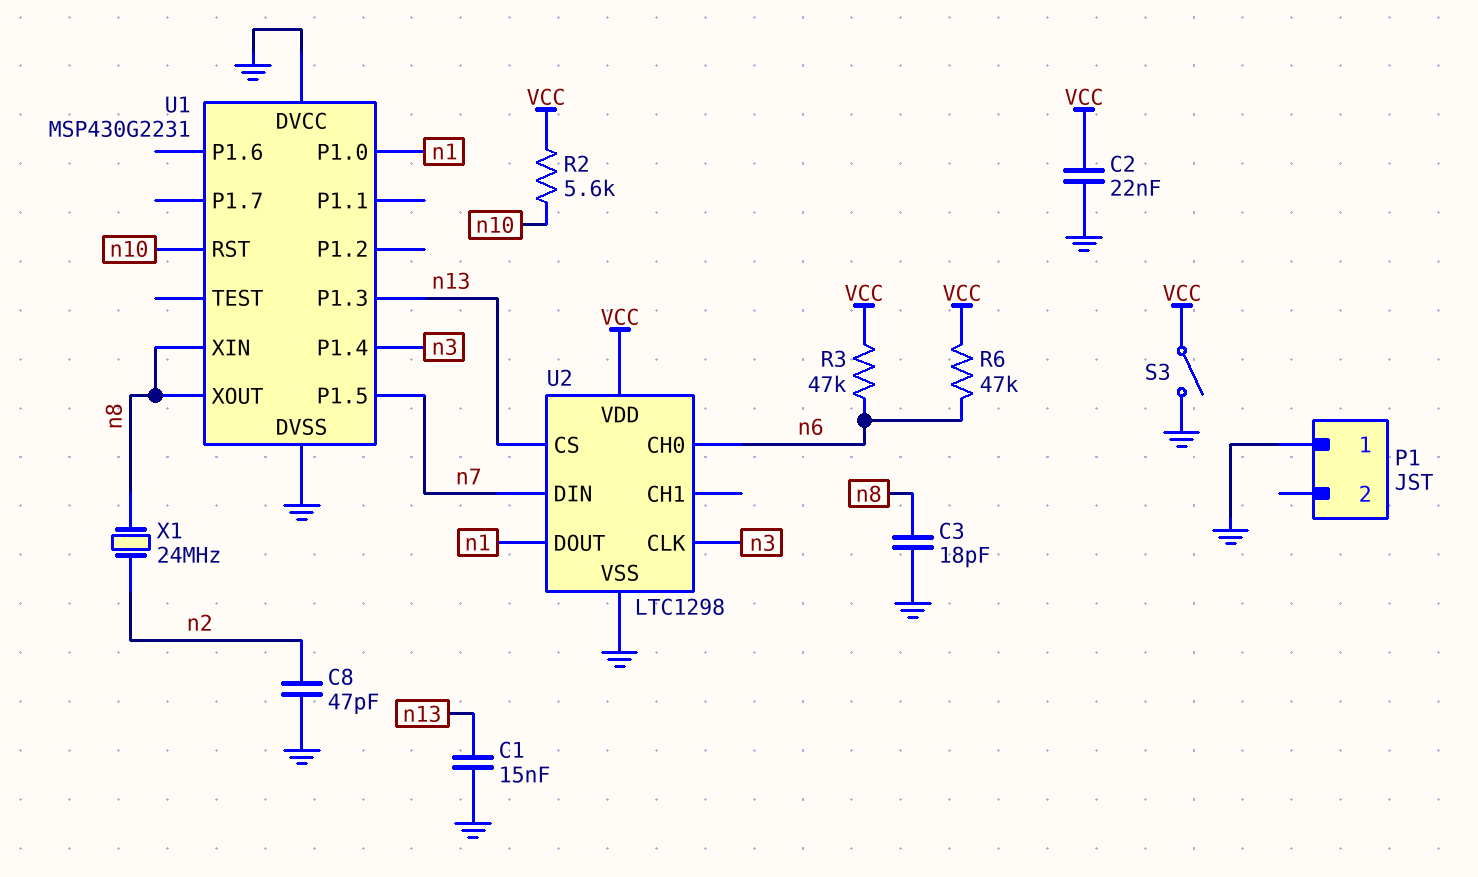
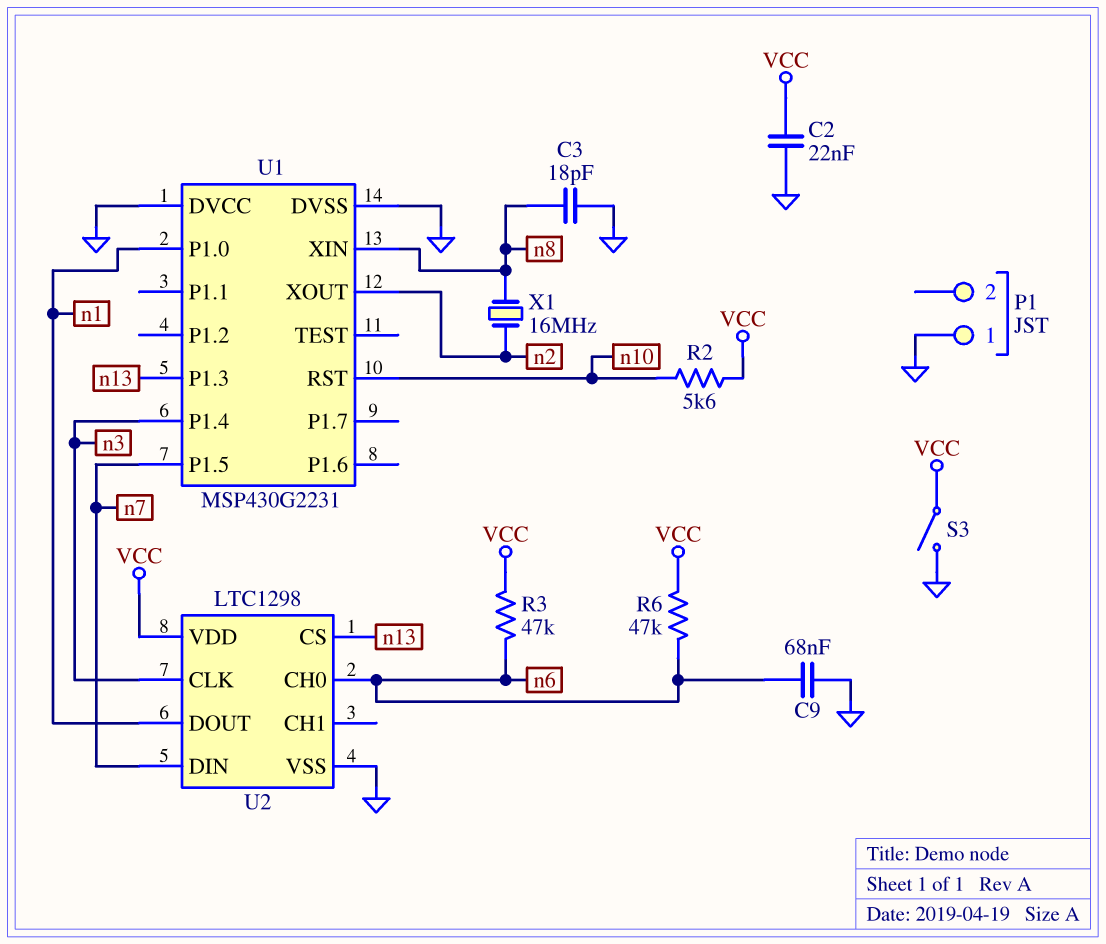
C1: 15nF (GND, n13) -> none
C8: 47pF (GND, n2) -> none
C9: none -> 68nF (GND, n6)
U1 pin XOUT: n8 -> n2
X1: 24MHz (n2, n8) -> 16MHz (n2, n8)

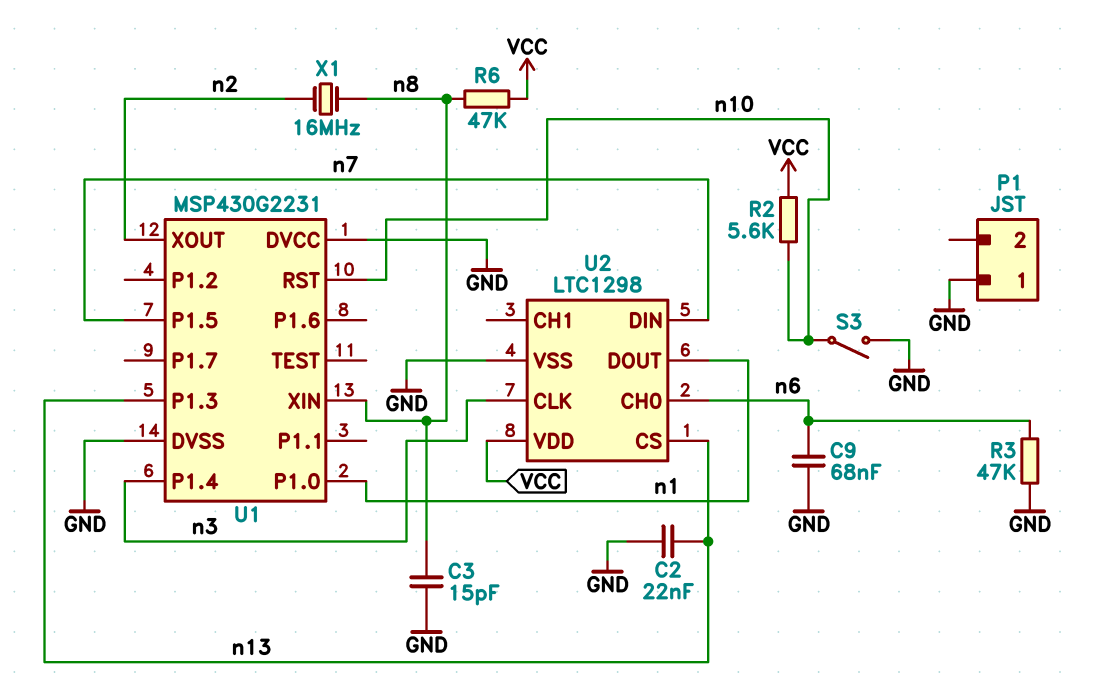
C2: 22nF (GND, VCC) -> 22nF (GND, n13)
C3: 18pF (GND, n8) -> 15pF (GND, n8)
R3: 47k (VCC, n6) -> 47k (GND, n6)
R6: 47k (VCC, n6) -> 47k (VCC, n8)
S3: switch (GND, VCC) -> switch (GND, n10)

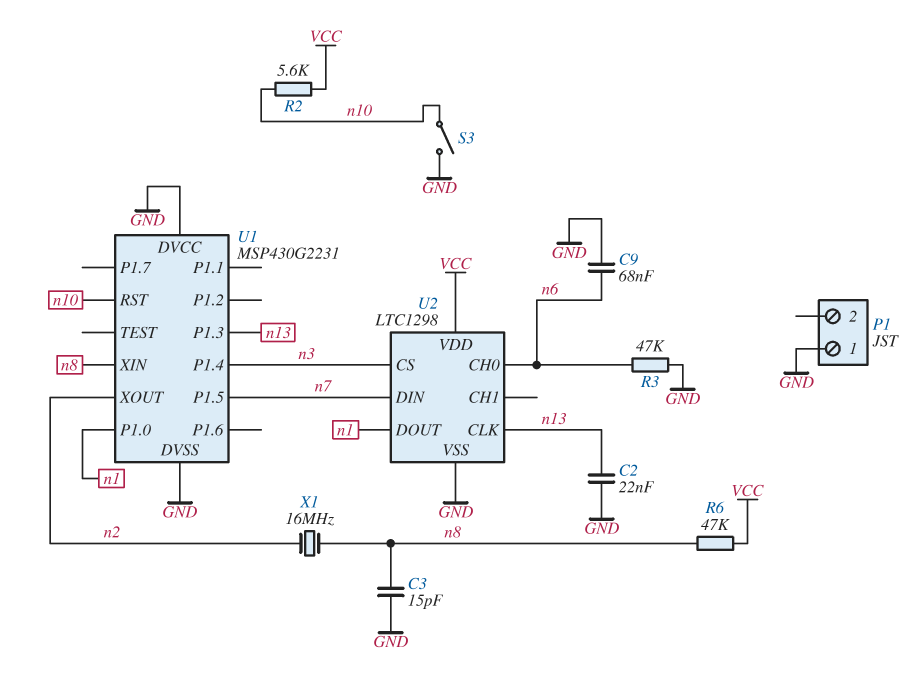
U2 pin CLK: n3 -> n13
U2 pin CS: n13 -> n3

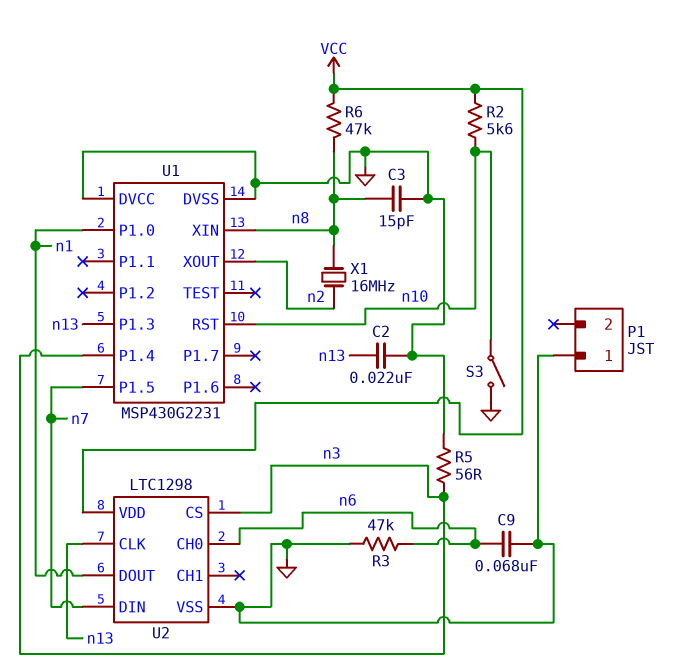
R5: none -> 56 (GND, n3)

